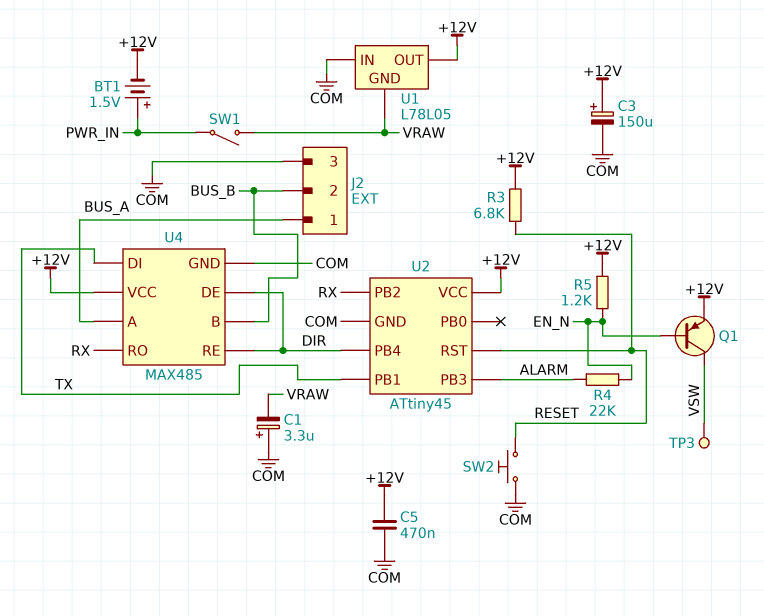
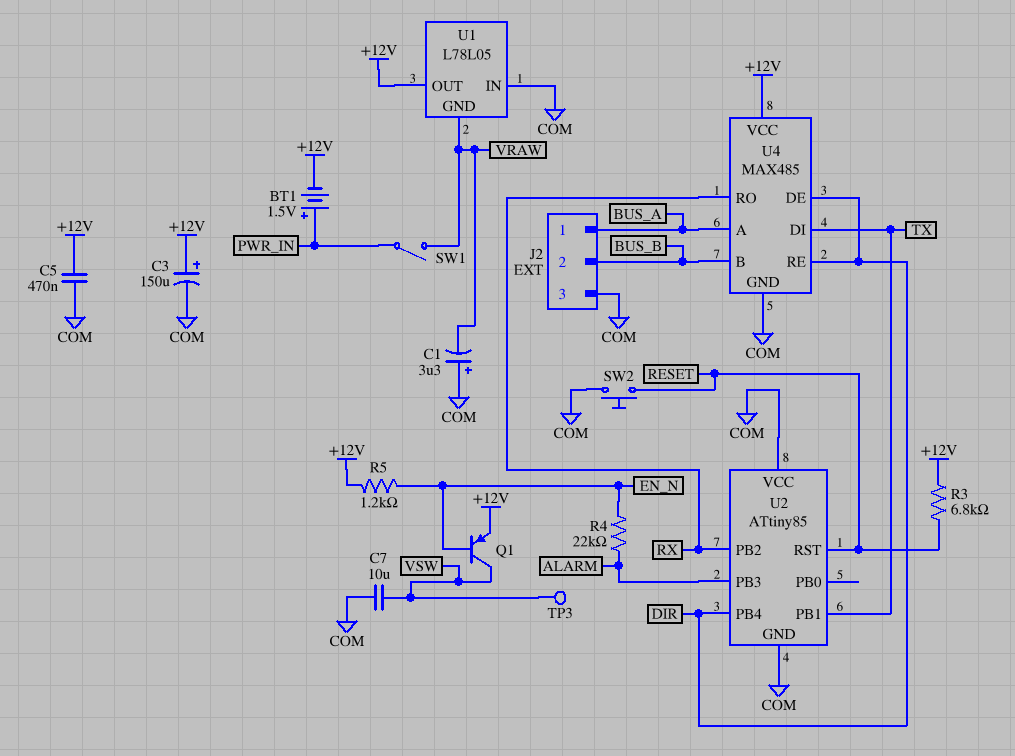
C7: none -> 10uF (COM, VSW)
U2: ATtiny45 -> ATtiny85
U2 pin VCC: +12V -> COM

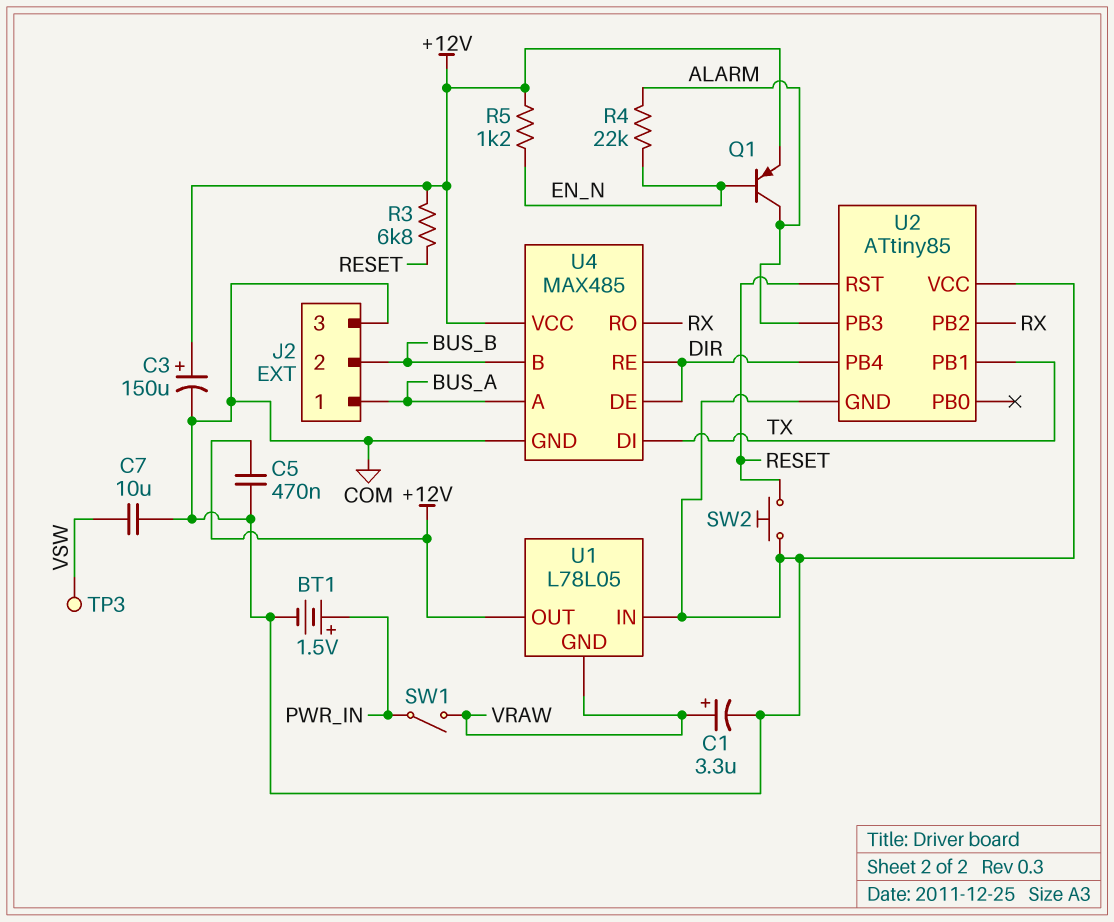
BT1: 1.5V (plus PWR_IN, minus +12V) -> 1.5V (plus PWR_IN, minus COM)
C1: 3.3uF (plus COM, minus VRAW) -> 3.3uF (plus VRAW, minus COM)
Q1: PNP (B EN_N, C VSW, E +12V) -> PNP (B EN_N, C ALARM, E +12V)

